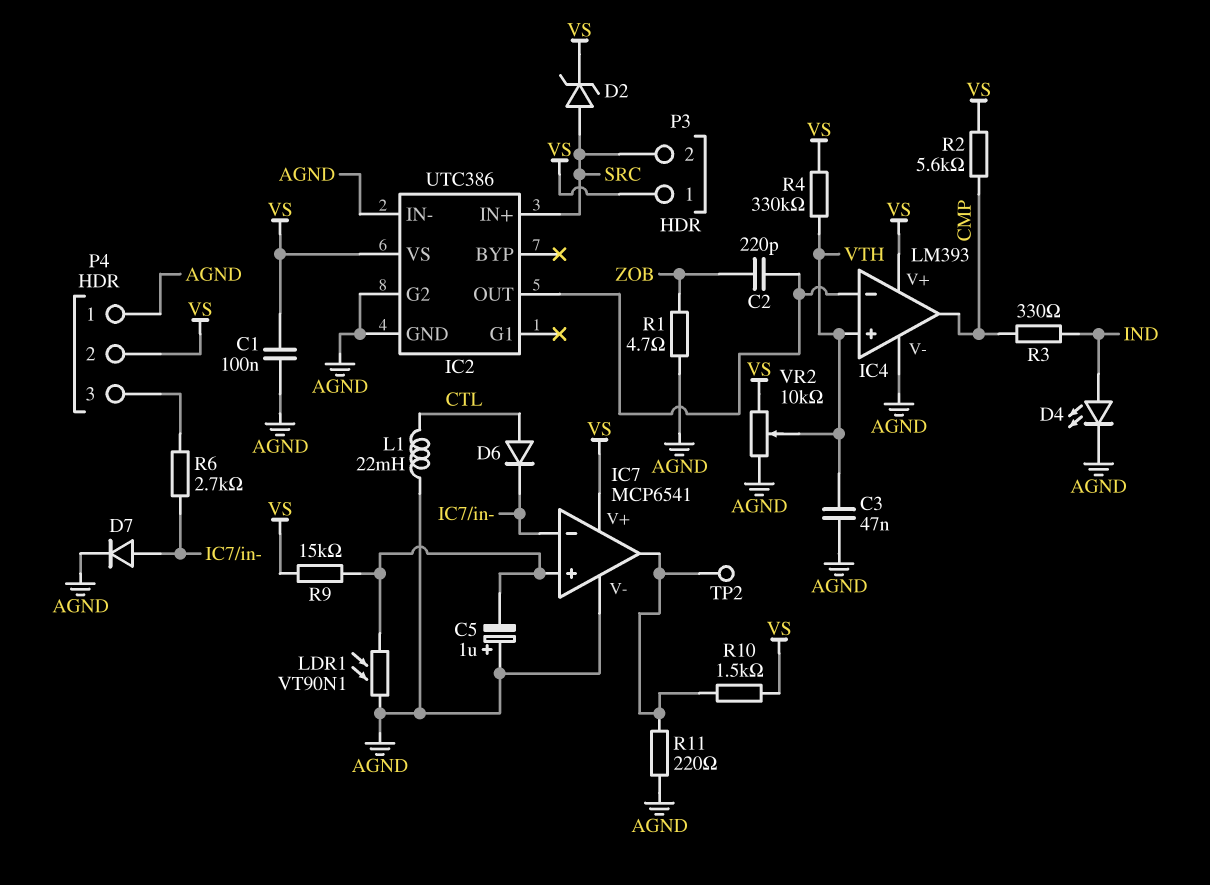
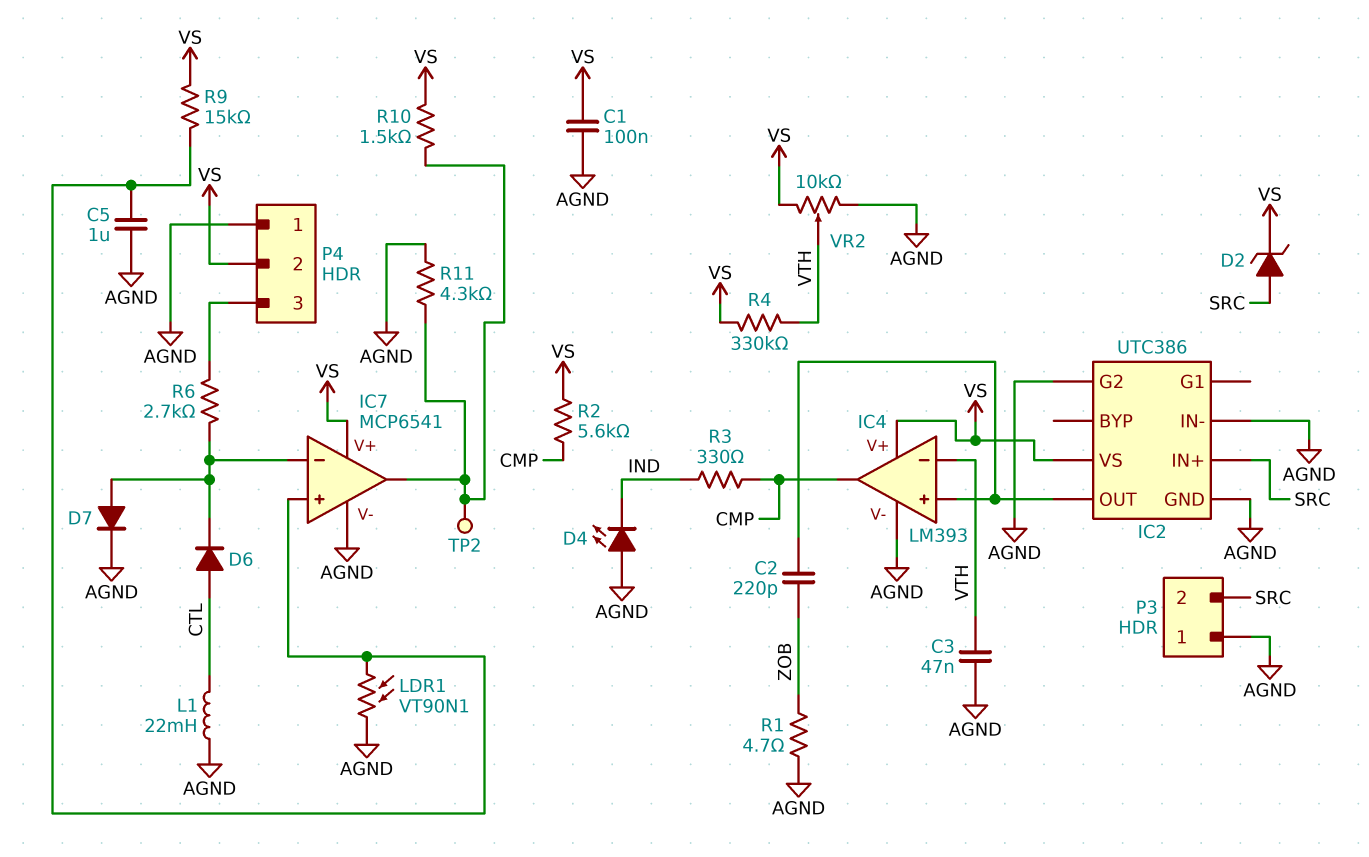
C5: 1uF (plus AGND, minus IC7/in+) -> 1uF (AGND, IC7/in+)
D4: LED (A IND, K AGND) -> LED (A AGND, K IND)
IC4 pin in+: VTH -> IC2/OUT
IC4 pin in-: IC2/OUT -> VTH
P3 pin 1: VS -> AGND
R11: 220 (AGND, IC7/out) -> 4.3k (AGND, IC7/out)

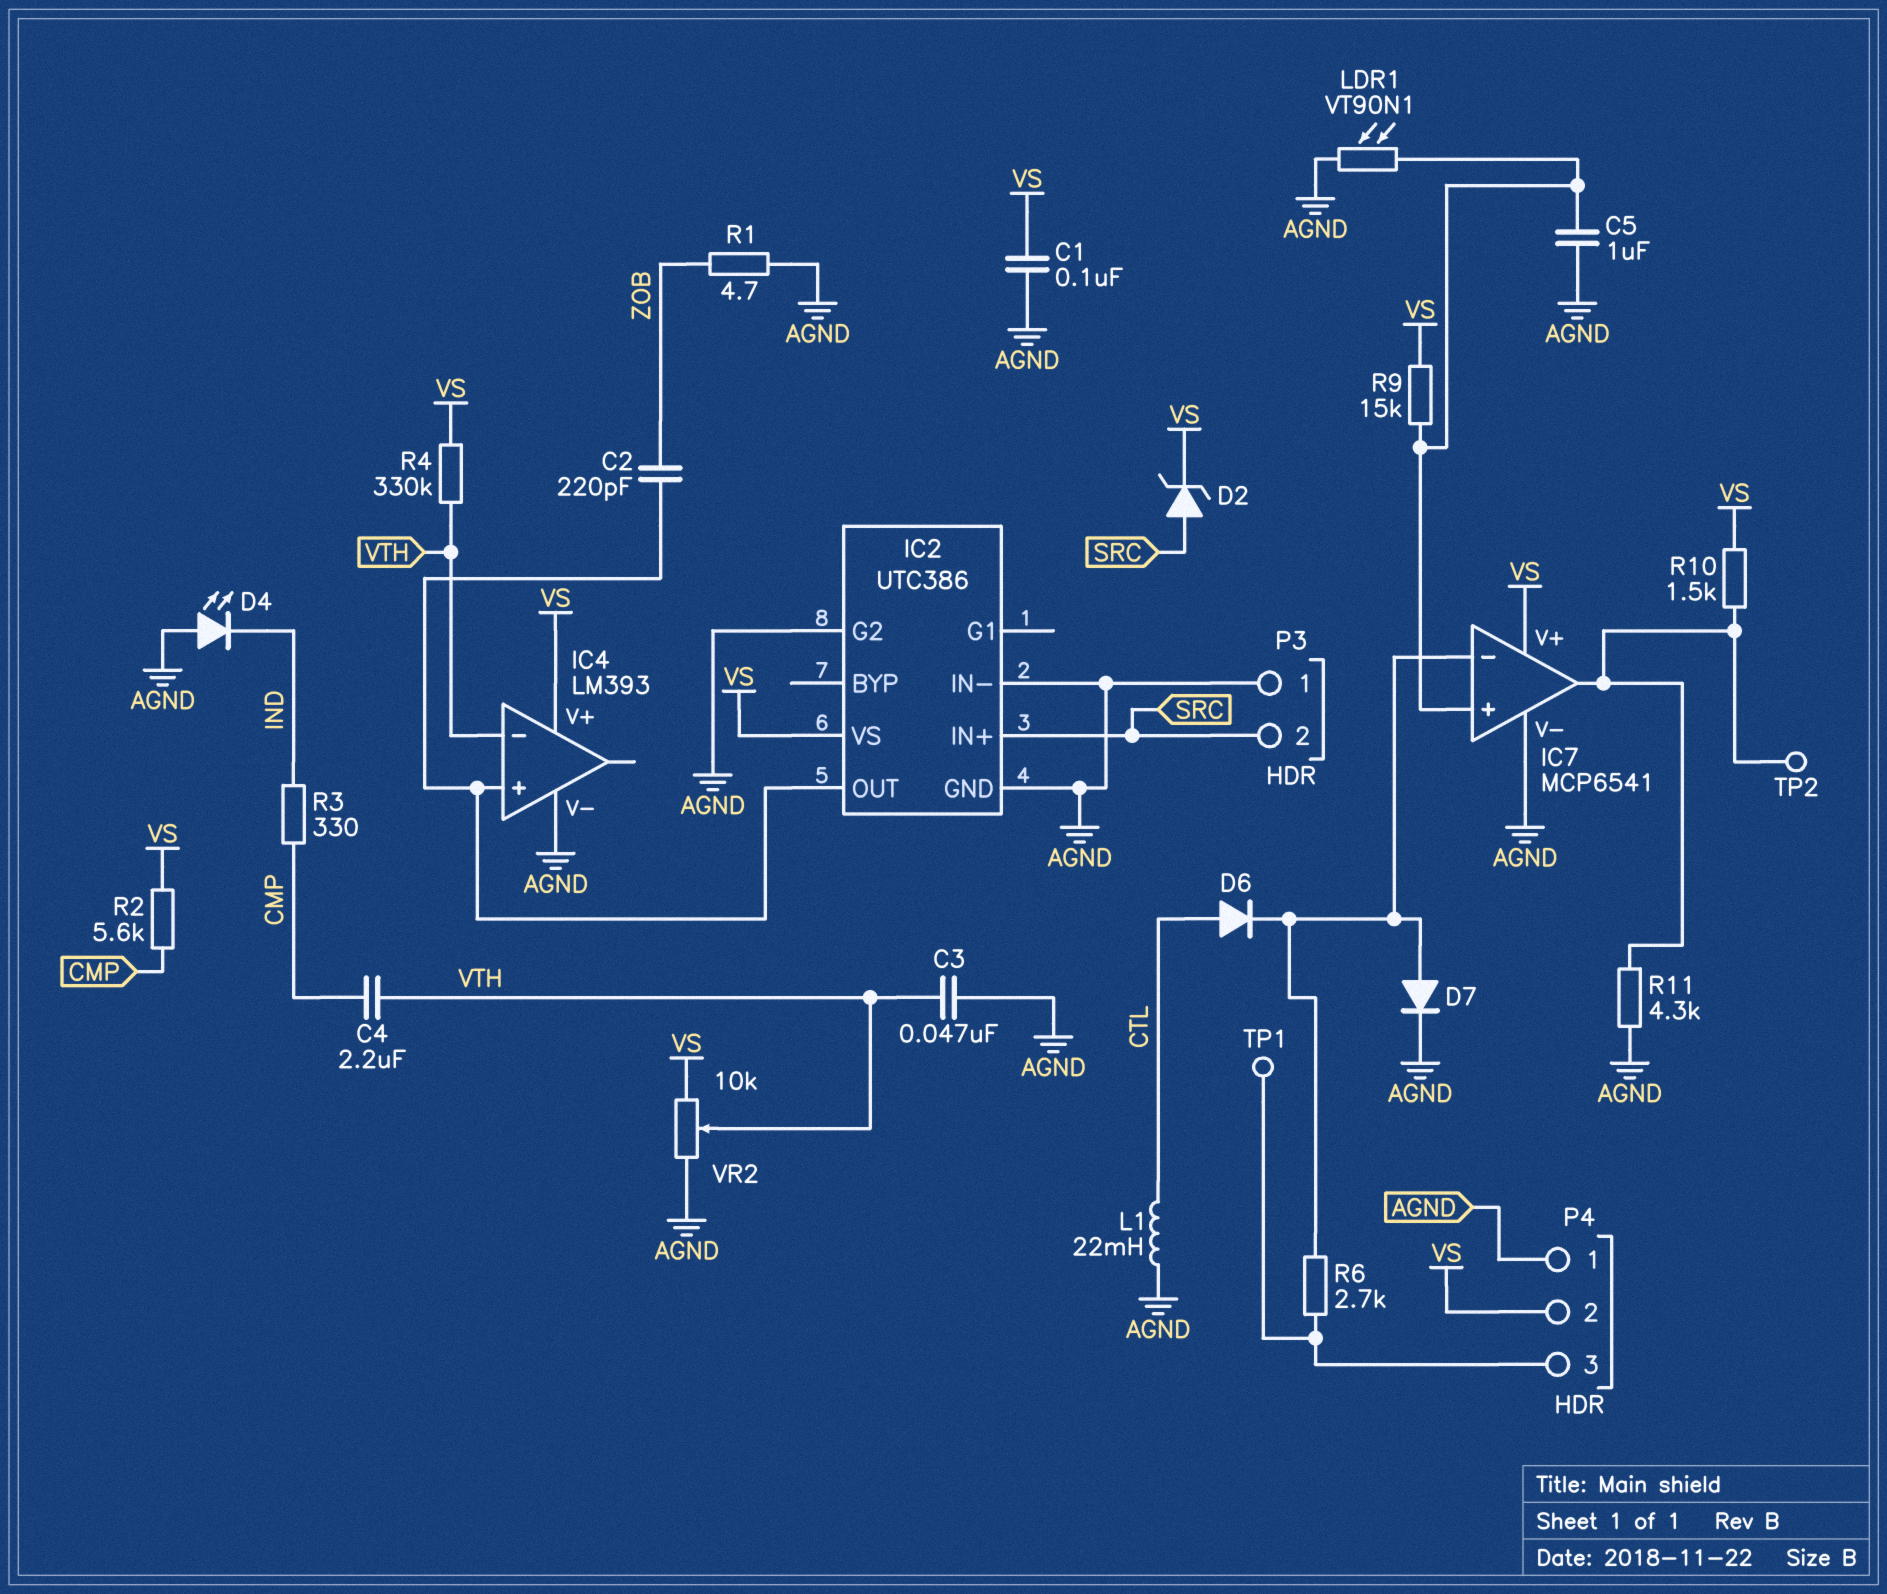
C4: none -> 2.2uF (CMP, VTH)
IC4 pin out: CMP -> none
TP1: none -> test point (P4/3)

